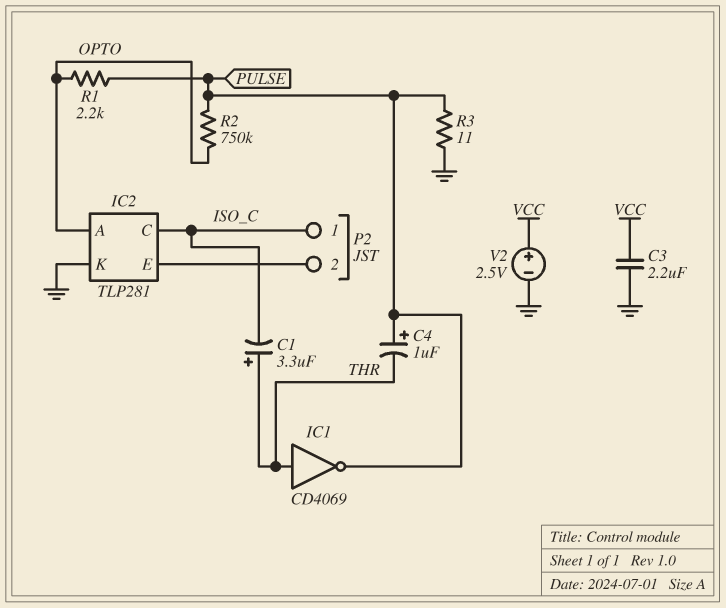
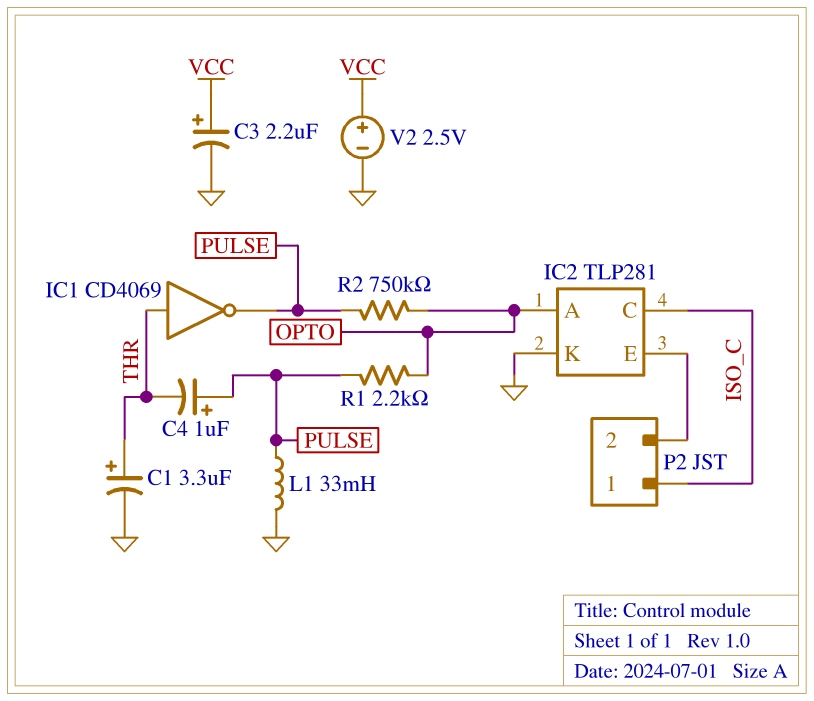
C1: 3.3uF (plus THR, minus ISO_C) -> 3.3uF (plus THR, minus GND)
C3: 2.2uF (GND, VCC) -> 2.2uF (plus VCC, minus GND)
L1: none -> 33mH (GND, PULSE)
R3: 11 (GND, PULSE) -> none

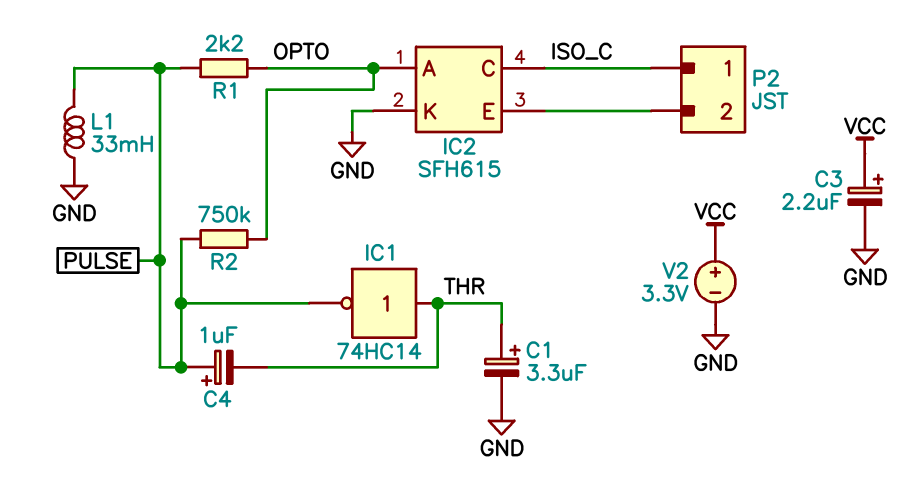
IC1: NOT CD4069 (in THR, out PULSE) -> NOT 74HC14 (in THR, out PULSE)
IC2: TLP281 -> SFH615
V2: 2.5V (plus VCC, minus GND) -> 3.3V (plus VCC, minus GND)

